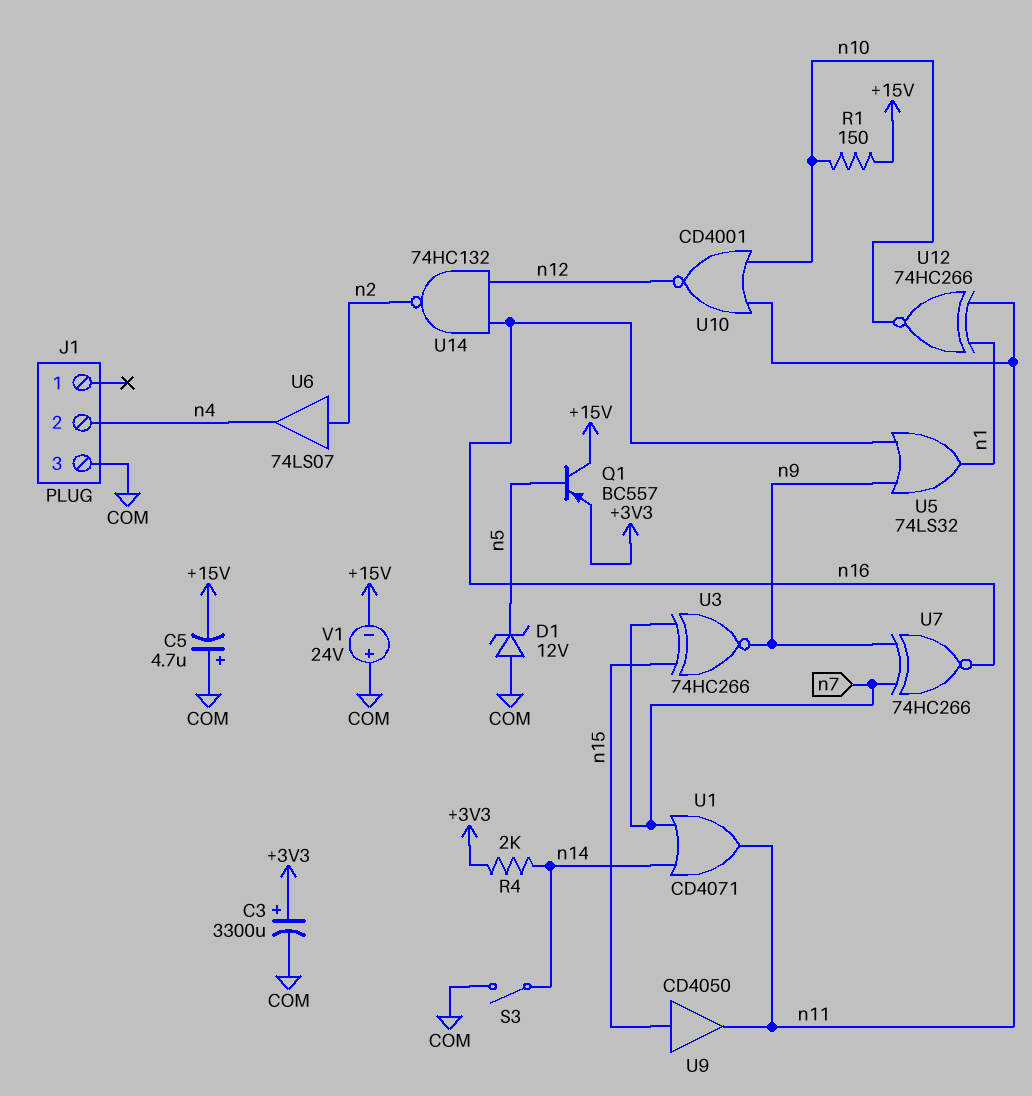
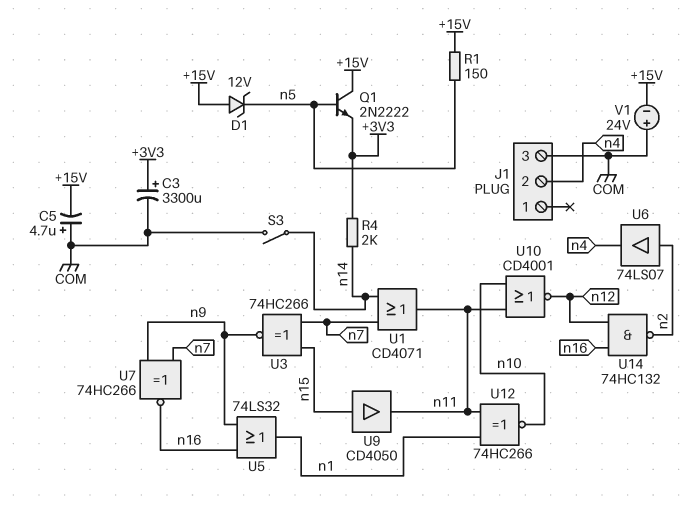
D1: zener 12V (A COM, K n5) -> zener 12V (A +15V, K n5)
Q1: PNP BC557 (B n5, C +15V, E +3V3) -> NPN 2N2222 (B n5, C +15V, E +3V3)
R1: 150 (+15V, n10) -> 150 (+15V, n5)

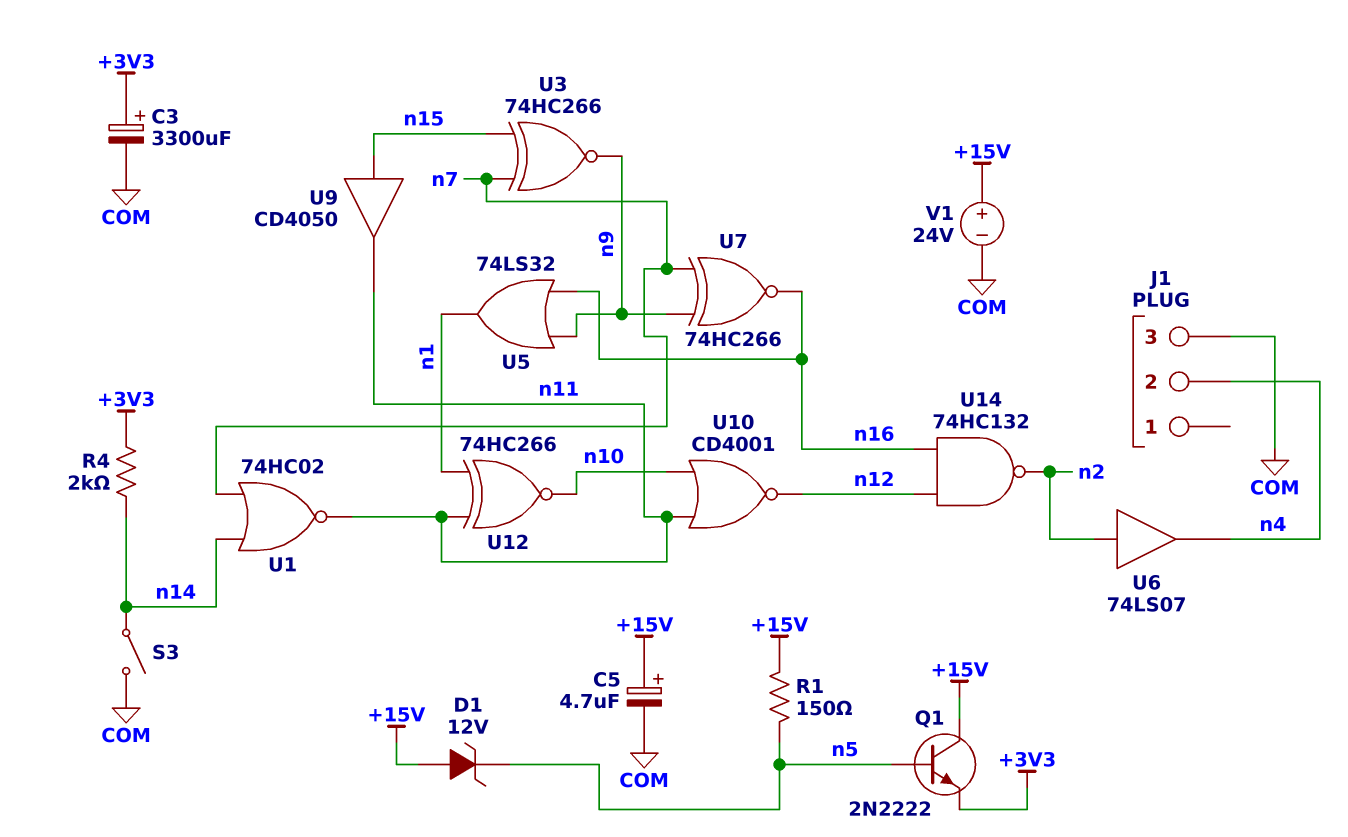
C5: 4.7uF (plus COM, minus +15V) -> 4.7uF (plus +15V, minus COM)
U1: OR CD4071 (in n7, in n14, out n11) -> NOR 74HC02 (in n7, in n14, out n11)
V1: 24V (plus COM, minus +15V) -> 24V (plus +15V, minus COM)

